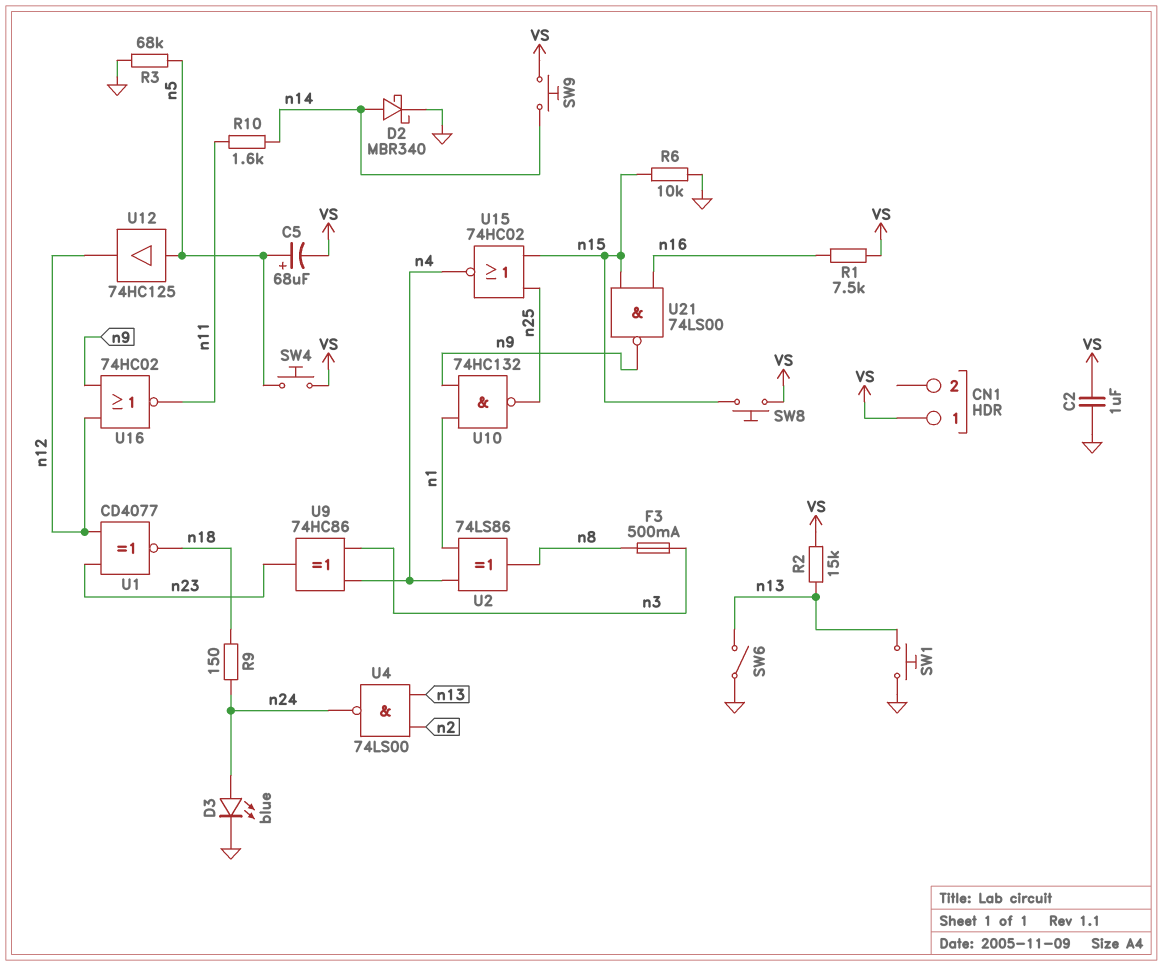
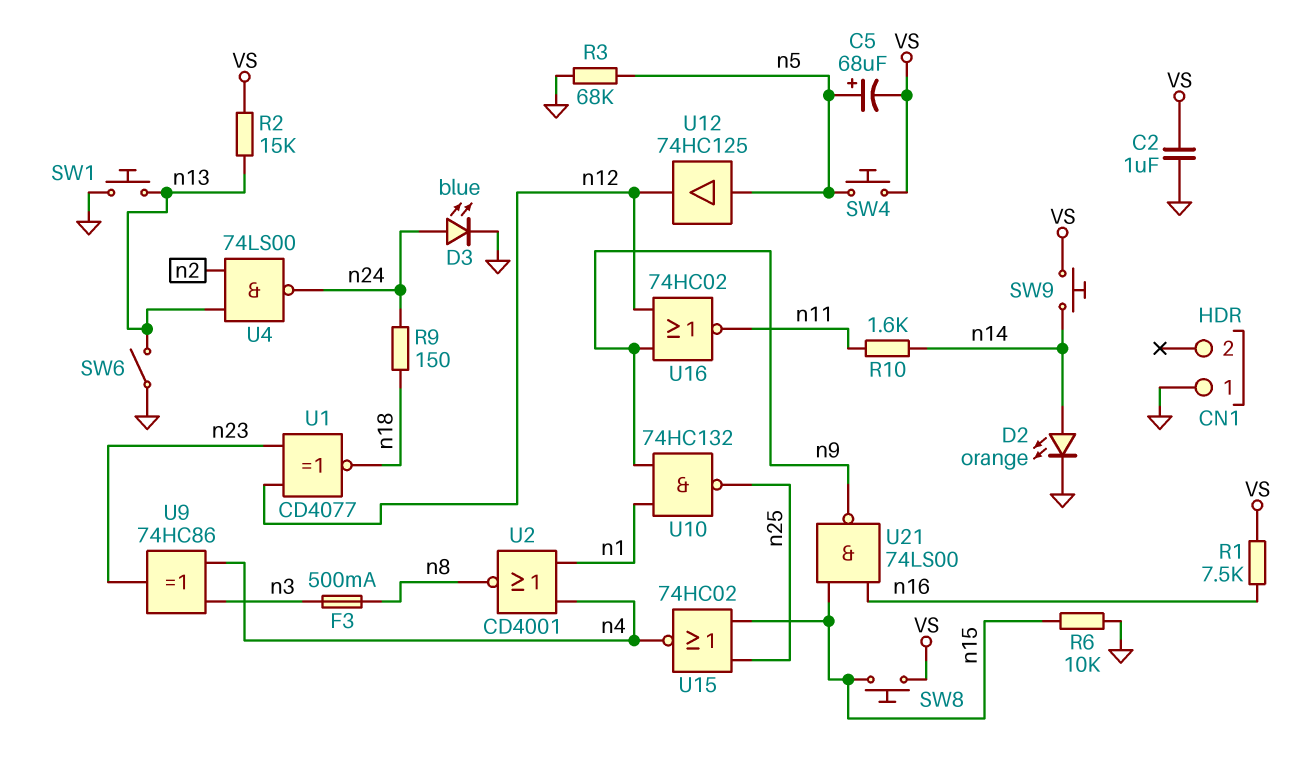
CN1 pin 1: VS -> GND
D2: schottky MBR340 (A n14, K GND) -> LED orange (A n14, K GND)
U2: XOR 74LS86 (in n1, in n4, out n8) -> NOR CD4001 (in n1, in n4, out n8)

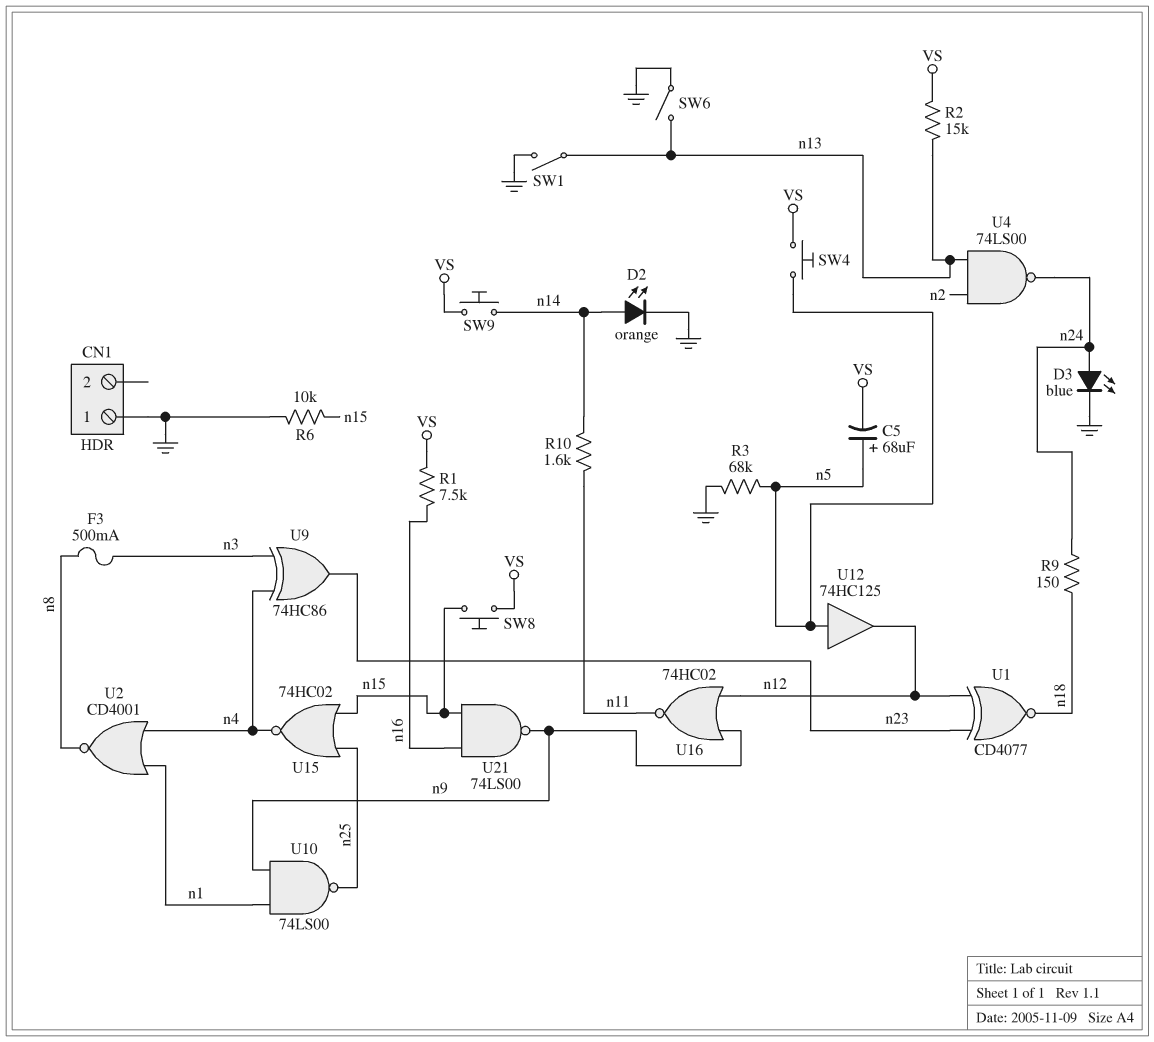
C2: 1uF (GND, VS) -> none
SW1: button (GND, n13) -> switch (GND, n13)
U10: NAND 74HC132 (in n1, in n9, out n25) -> NAND 74LS00 (in n1, in n9, out n25)

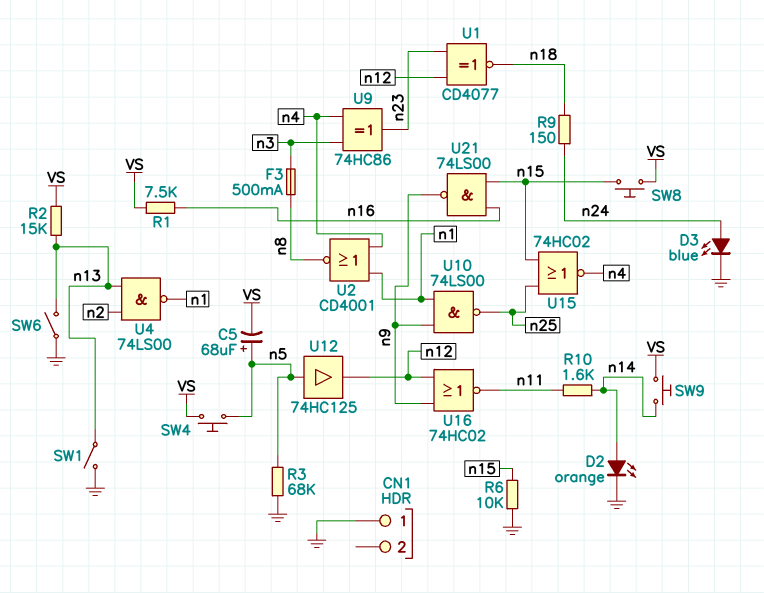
U4: NAND 74LS00 (in n2, in n13, out n24) -> NAND 74LS00 (in n2, in n13, out n1)

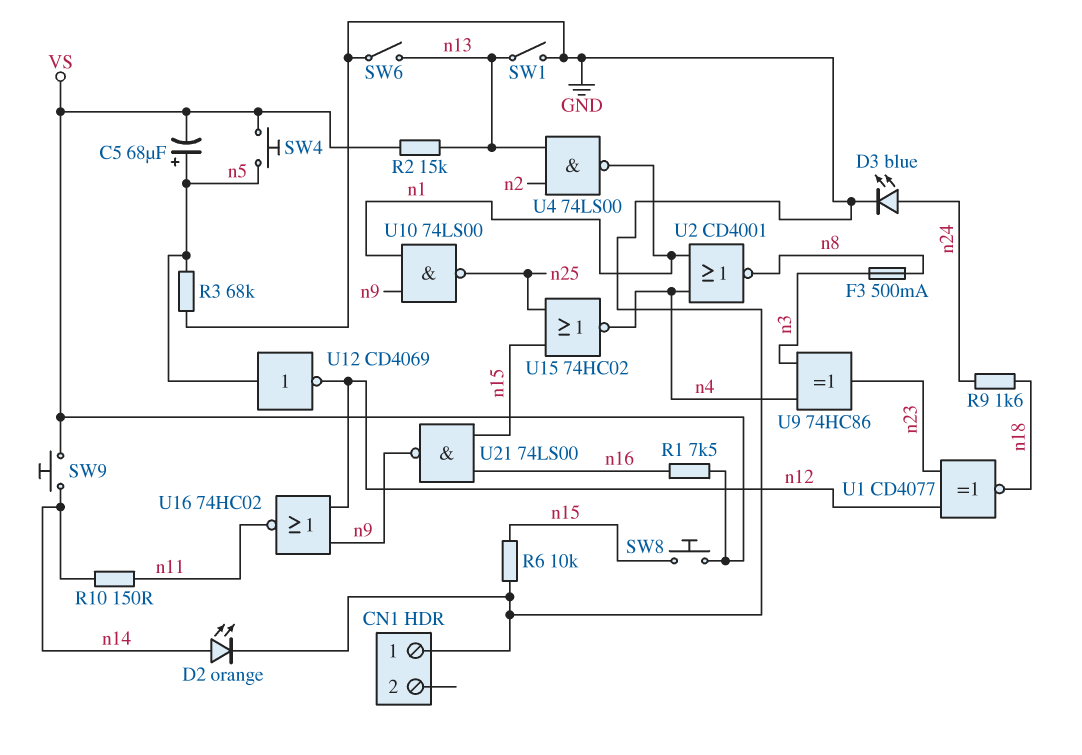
R9: 150 (n18, n24) -> 1.6k (n18, n24)
R10: 1.6k (n11, n14) -> 150 (n11, n14)
U12: buffer 74HC125 (in n5, out n12) -> NOT CD4069 (in n5, out n12)

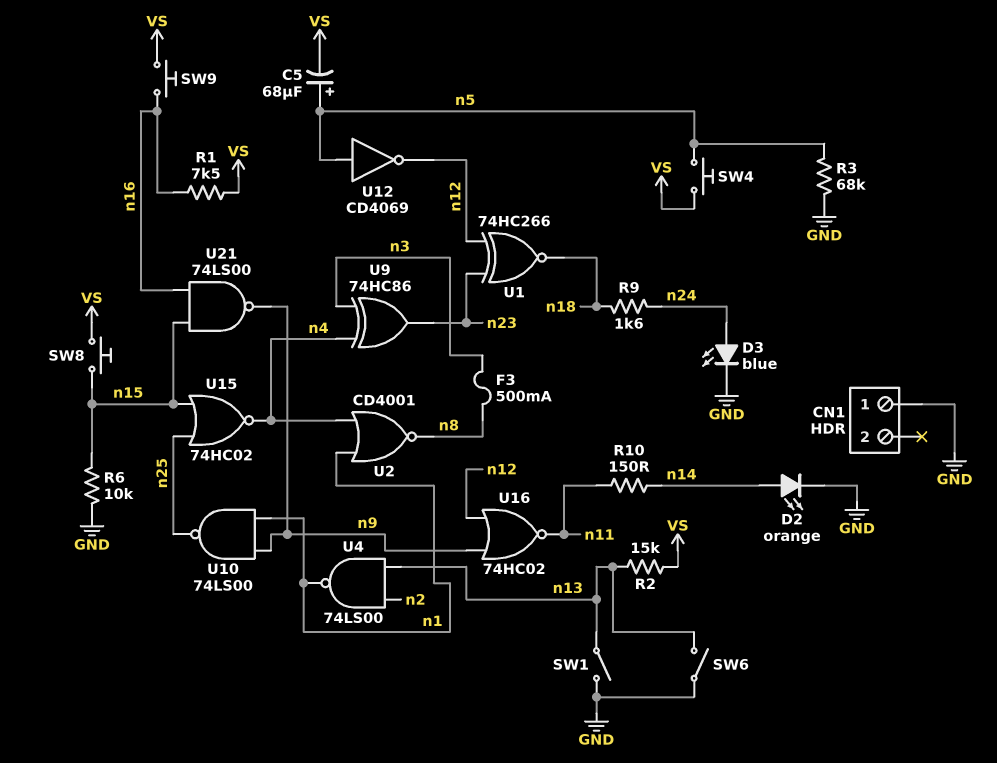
SW9: button (VS, n14) -> button (VS, n16)
U1: XNOR CD4077 (in n12, in n23, out n18) -> XNOR 74HC266 (in n12, in n23, out n18)

